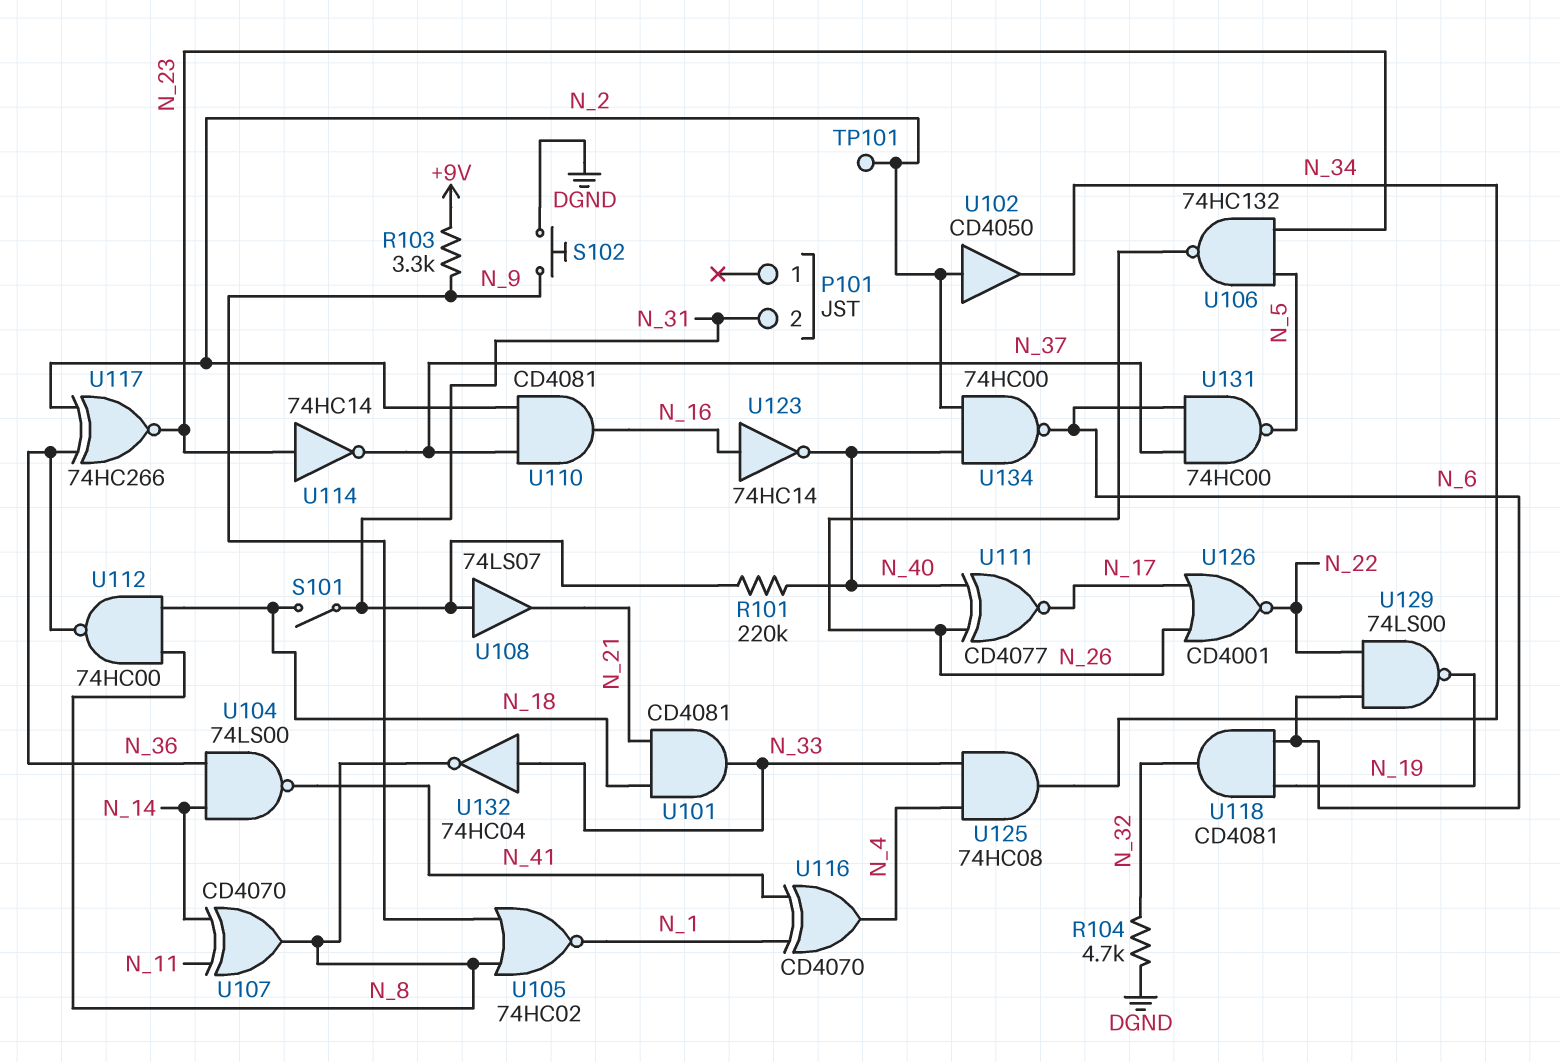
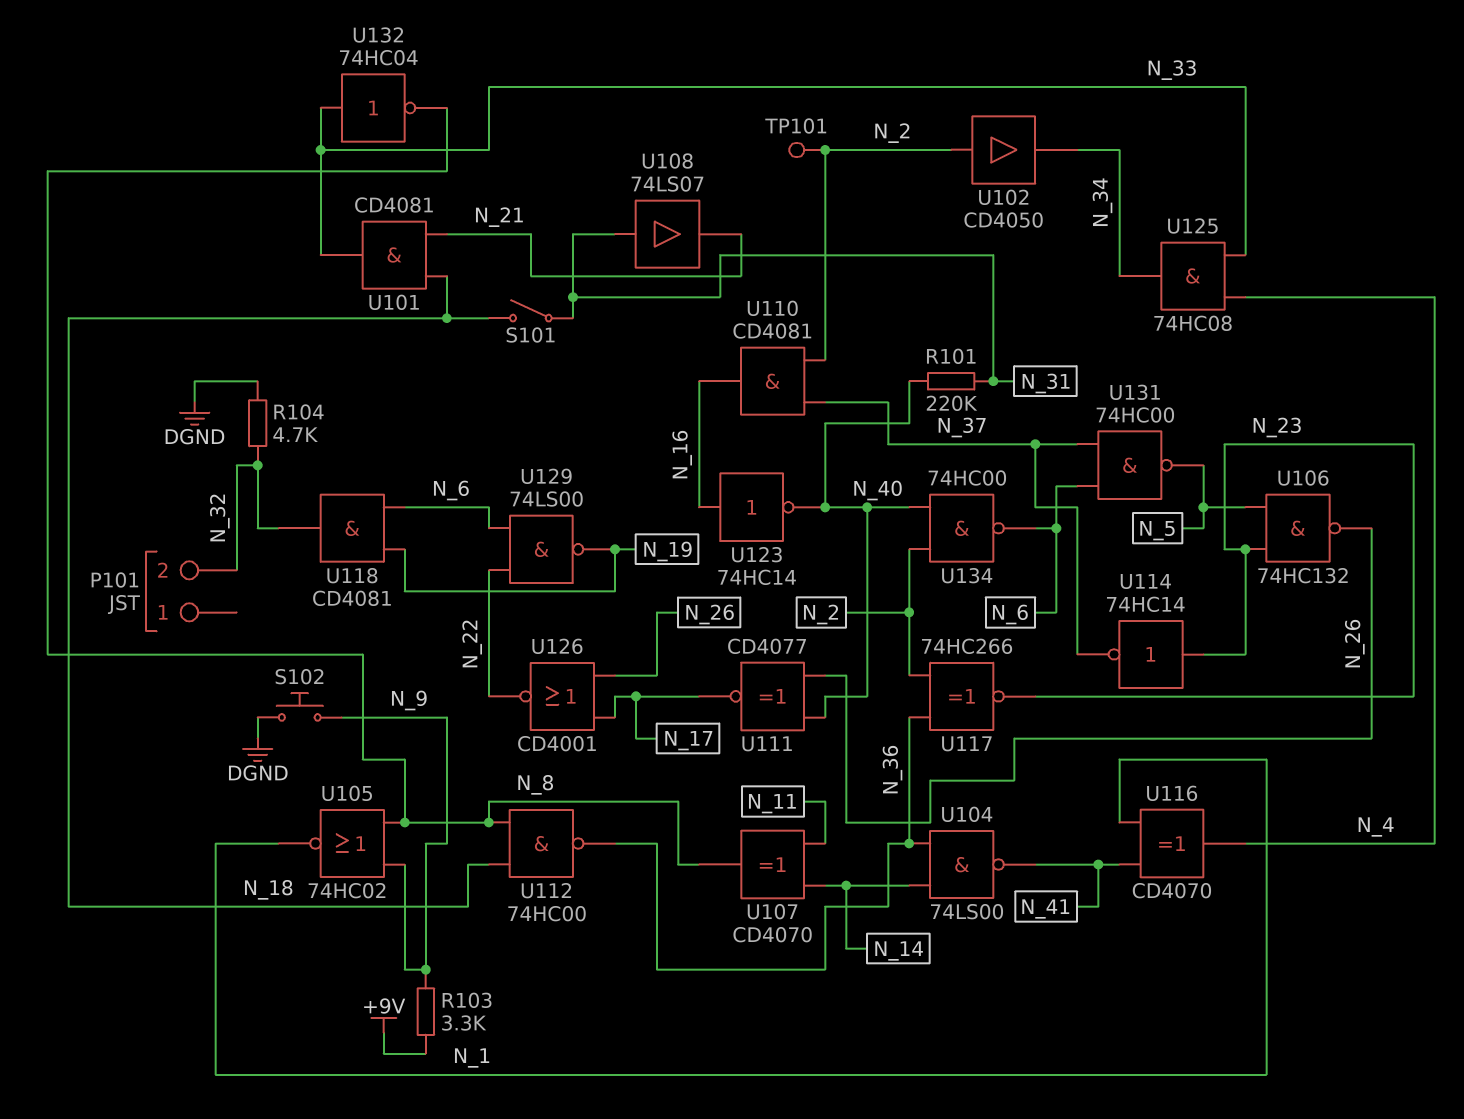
P101 pin 2: N_31 -> N_32

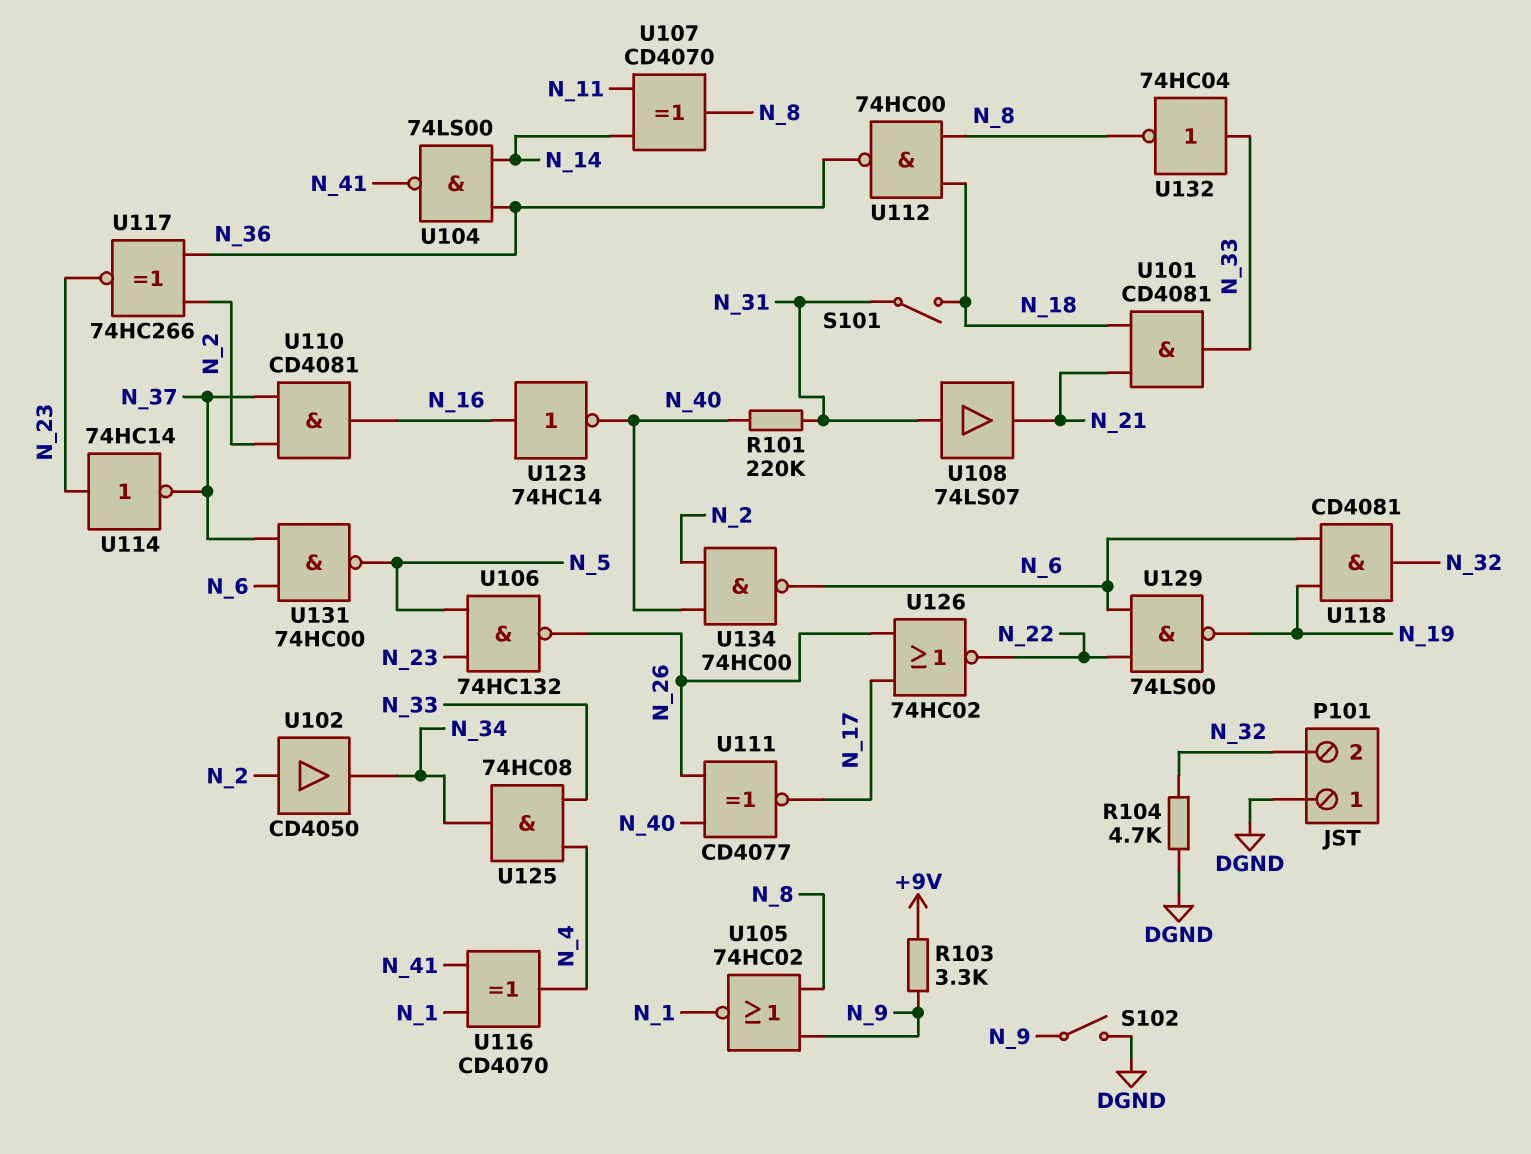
P101 pin 1: none -> DGND
S102: button (DGND, N_9) -> switch (DGND, N_9)
TP101: test point (N_2) -> none
U126: NOR CD4001 (in N_17, in N_26, out N_22) -> NOR 74HC02 (in N_17, in N_26, out N_22)

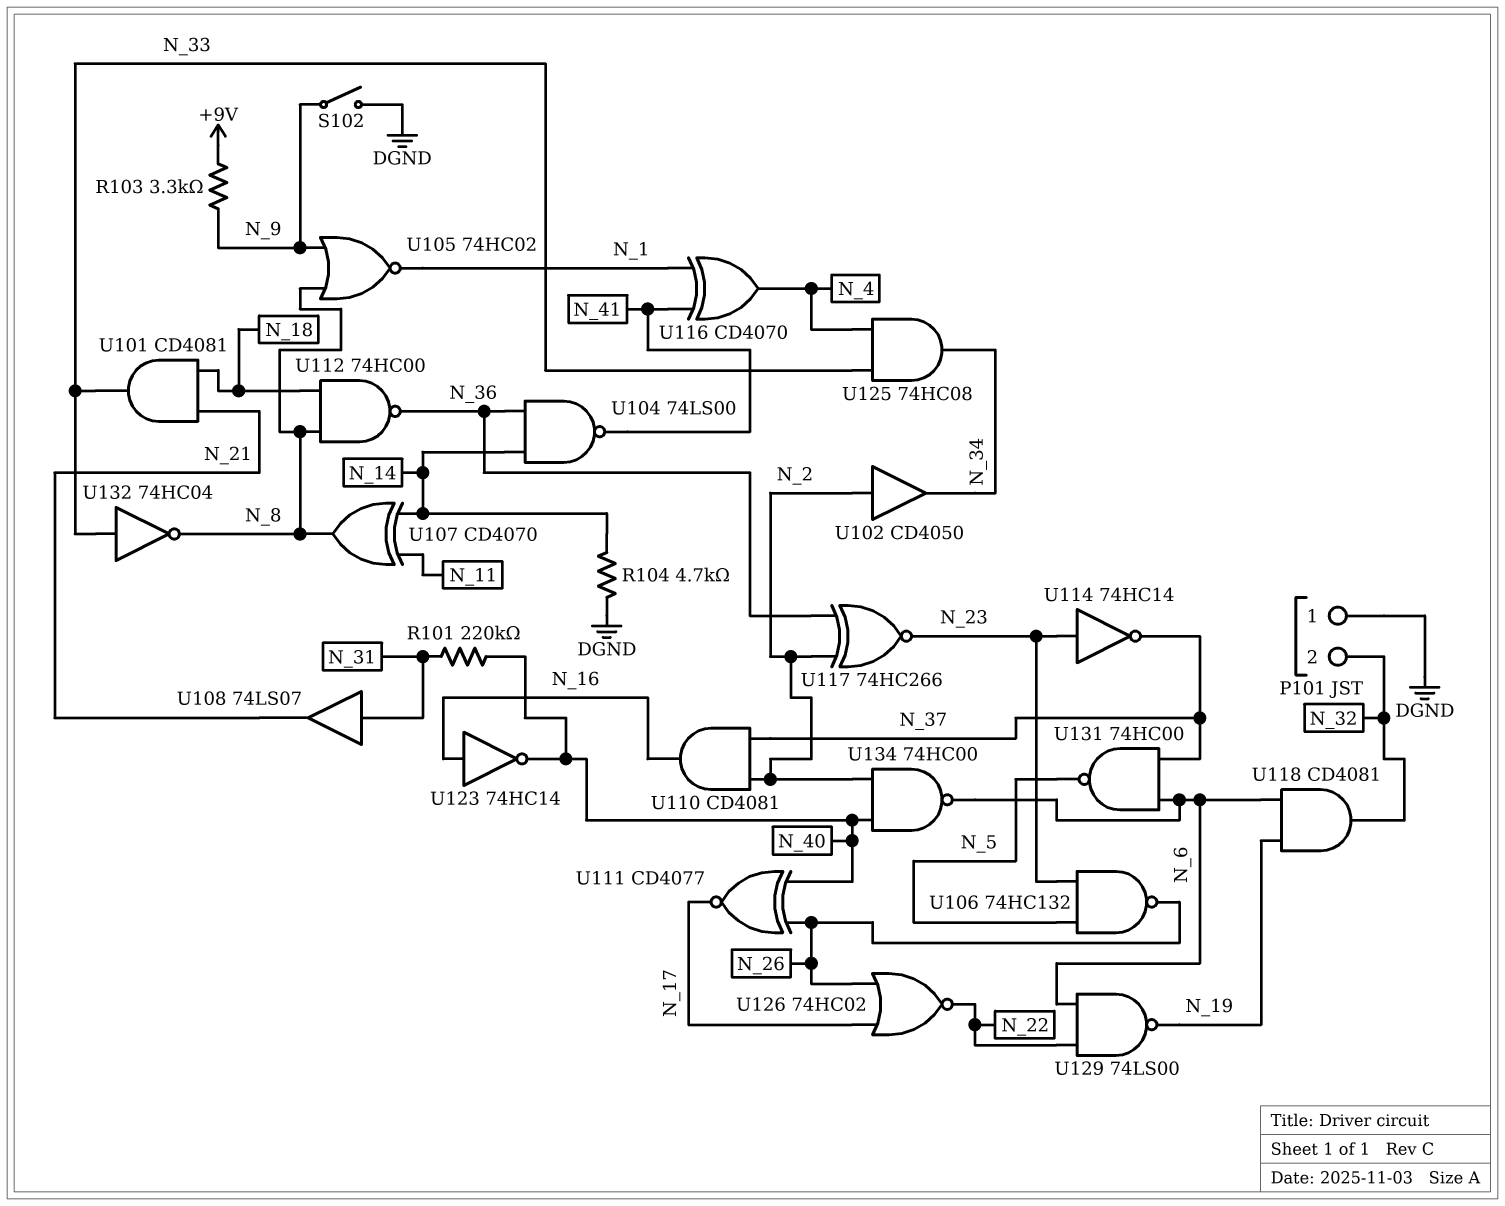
R104: 4.7k (DGND, N_32) -> 4.7k (DGND, N_14)
S101: switch (N_18, N_31) -> none

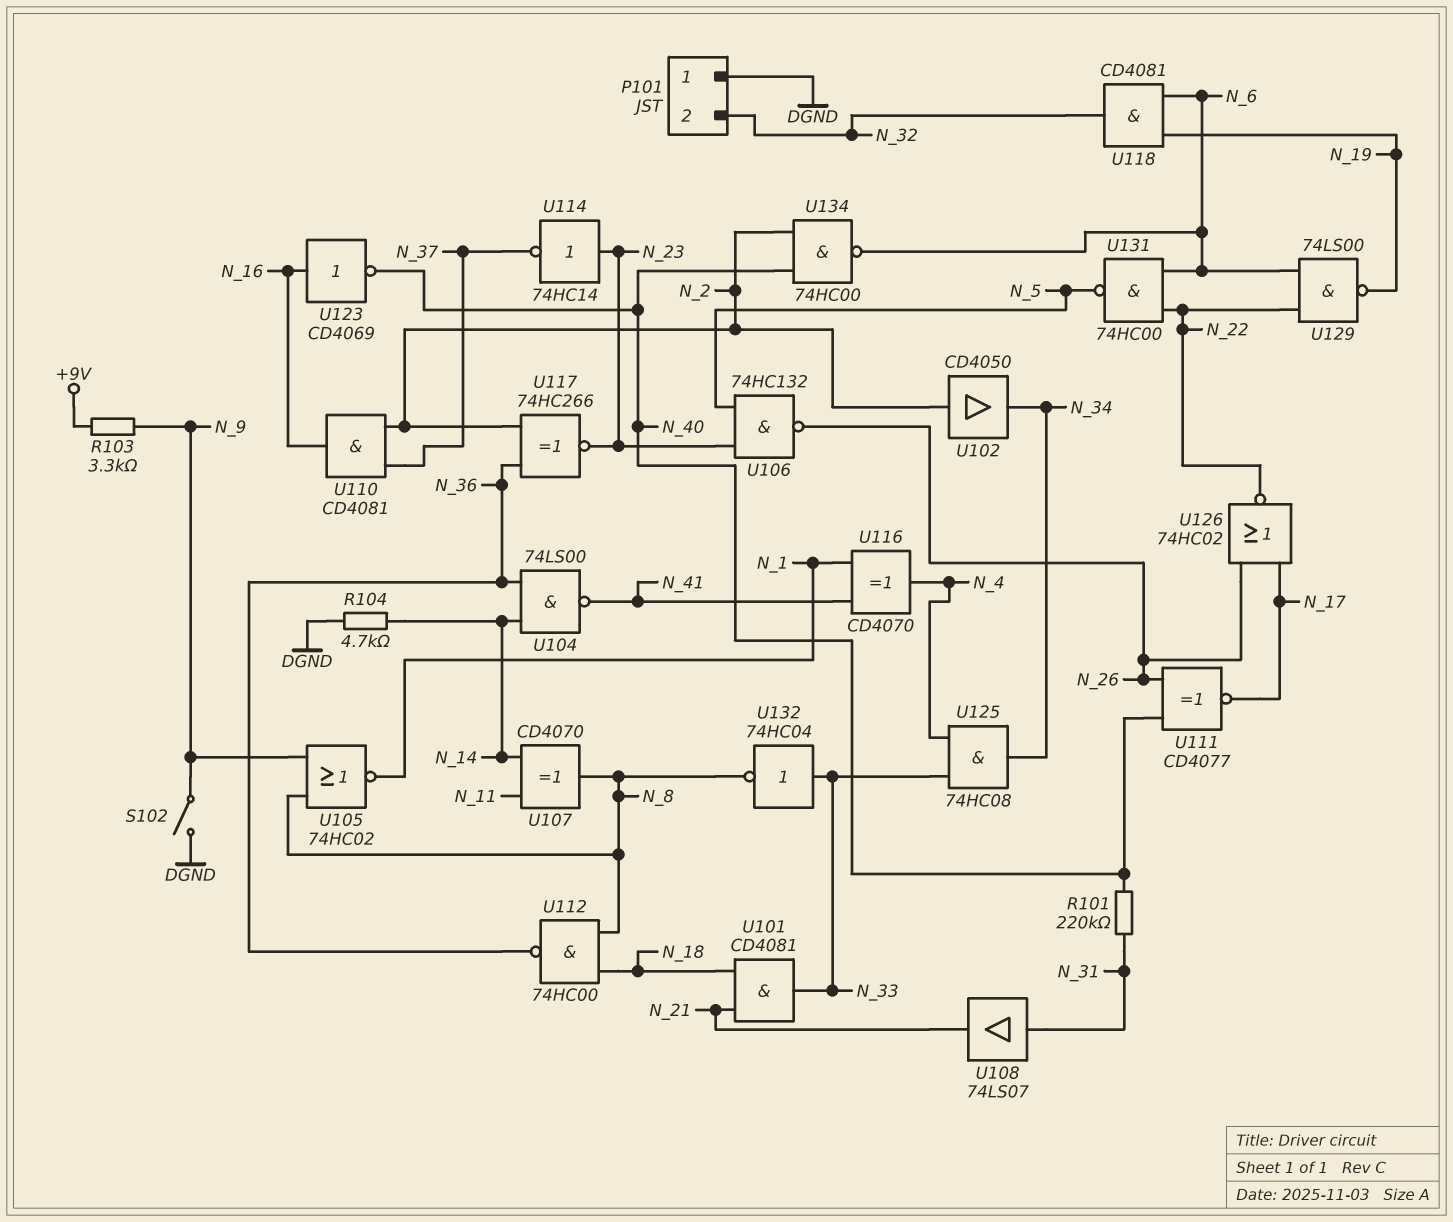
U123: NOT 74HC14 (in N_16, out N_40) -> NOT CD4069 (in N_16, out N_40)
U131: NAND 74HC00 (in N_6, in N_37, out N_5) -> NAND 74HC00 (in N_6, in N_22, out N_5)

